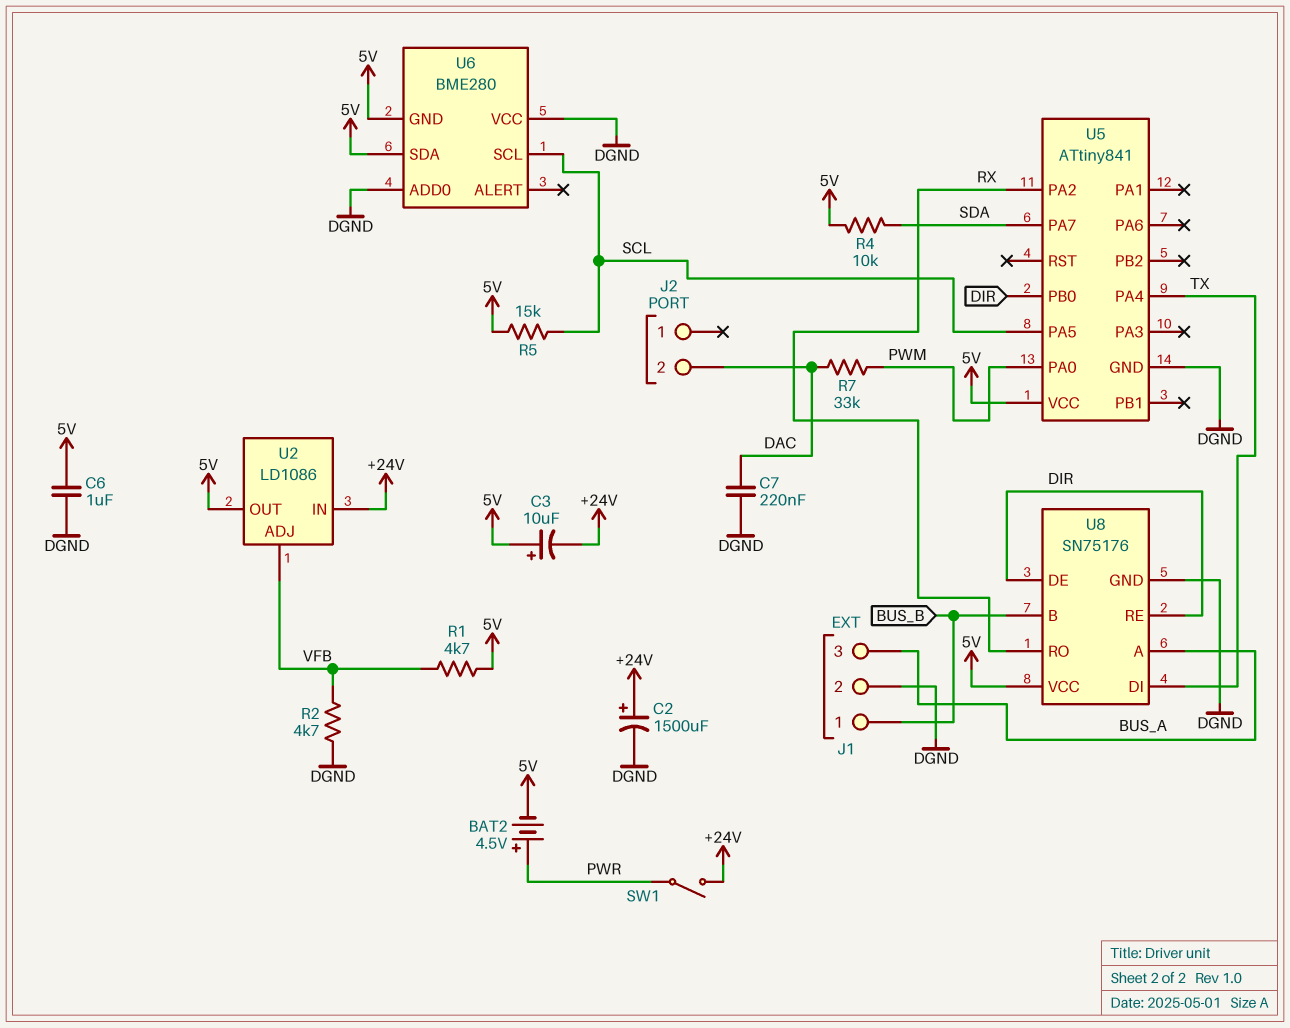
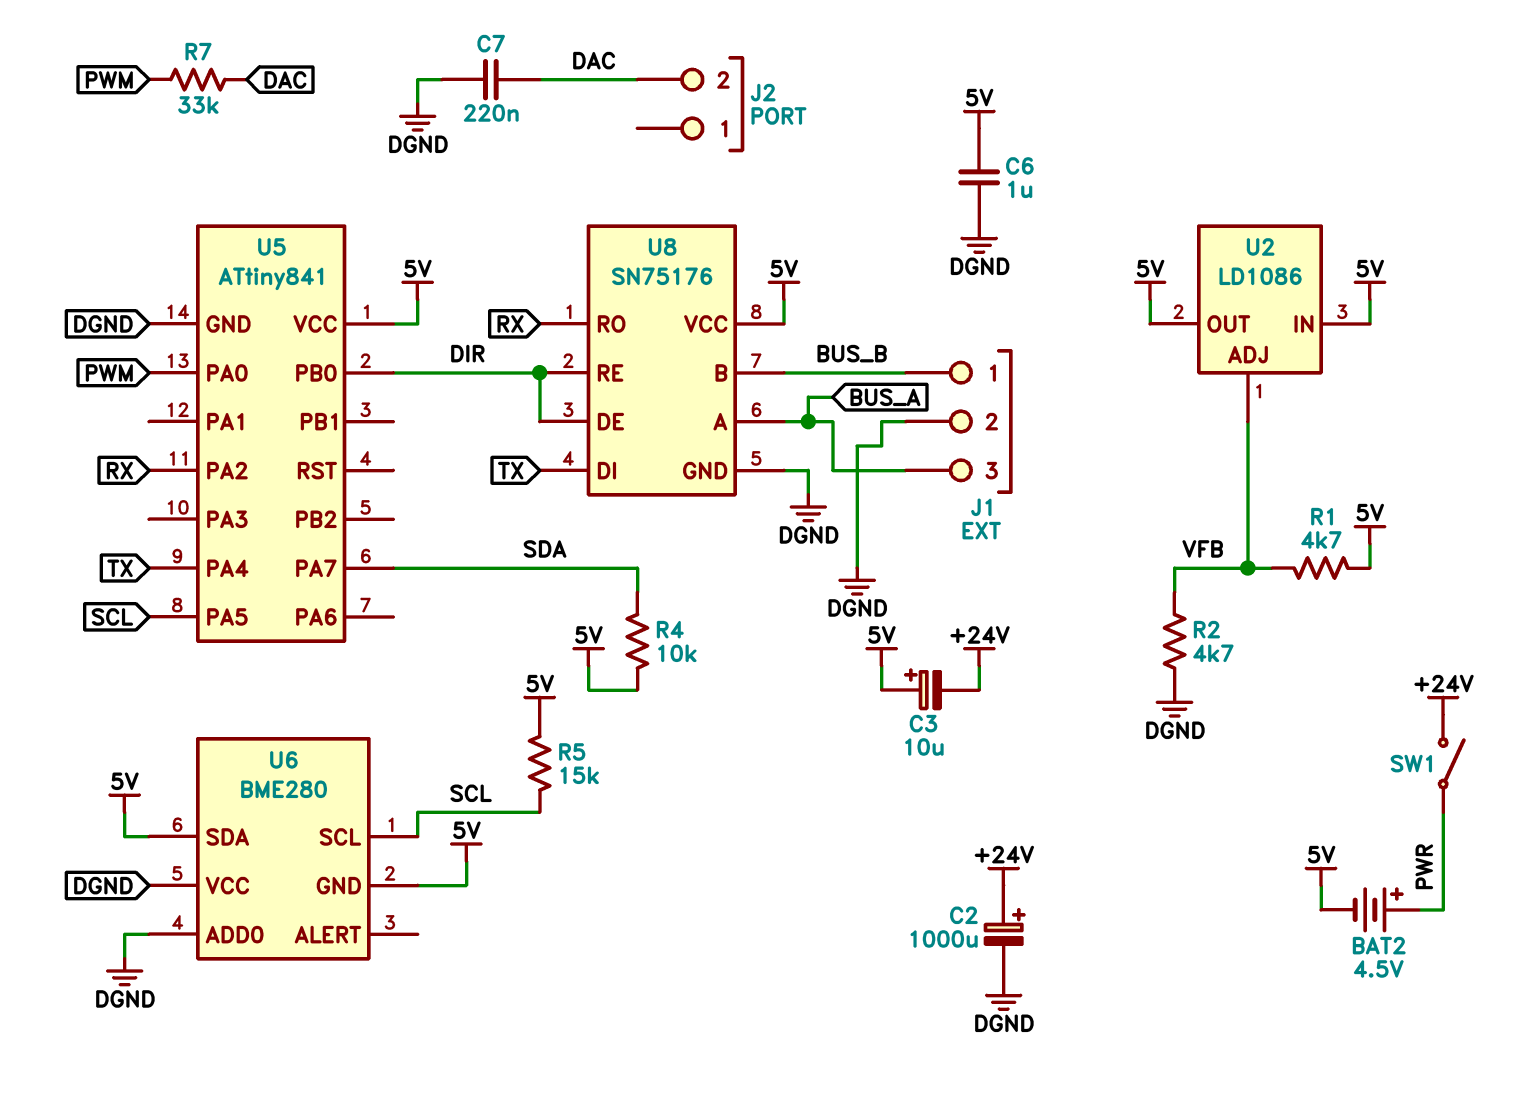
C2: 1500uF (plus +24V, minus DGND) -> 1000uF (plus +24V, minus DGND)
U2 pin IN: +24V -> 5V

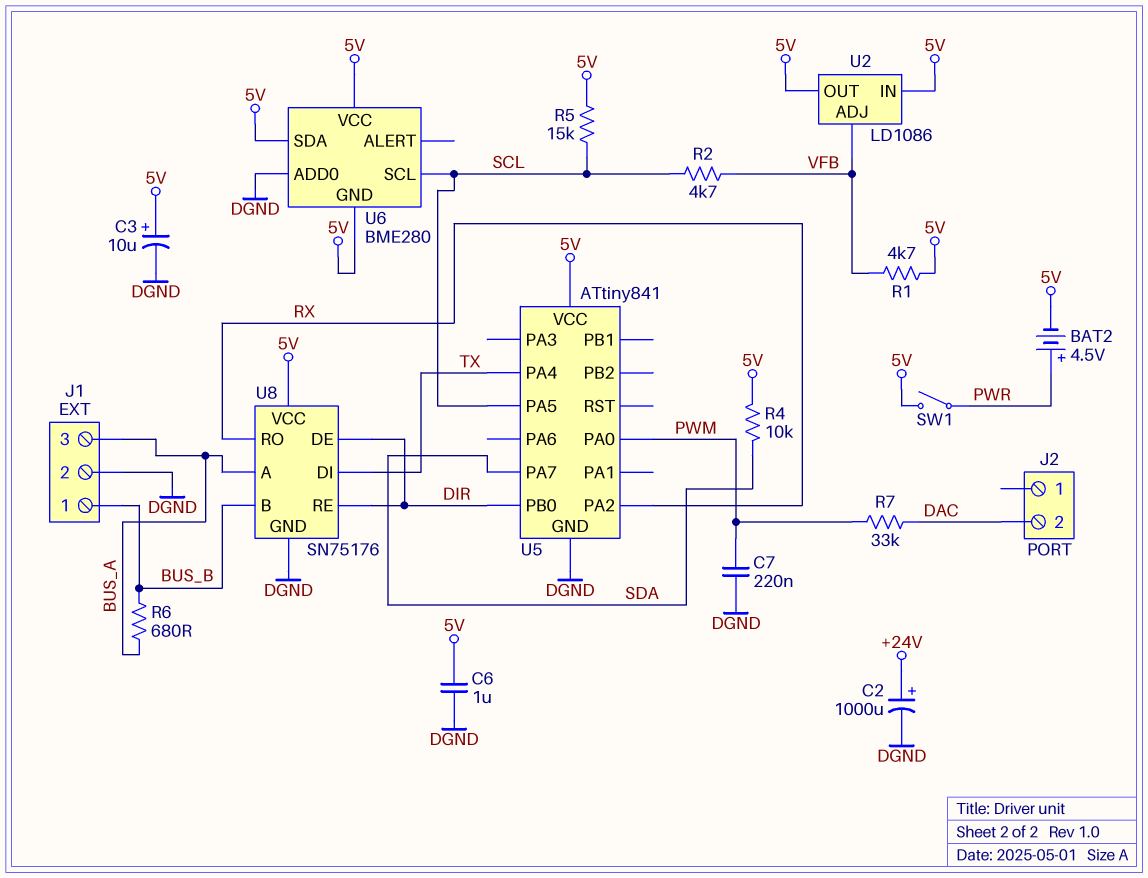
C3: 10uF (plus 5V, minus +24V) -> 10uF (plus 5V, minus DGND)
C7: 220nF (DAC, DGND) -> 220nF (DGND, PWM)
R2: 4.7k (DGND, VFB) -> 4.7k (SCL, VFB)
R6: none -> 680 (BUS_A, BUS_B)
SW1: switch (+24V, PWR) -> switch (5V, PWR)
U6 pin VCC: DGND -> 5V

